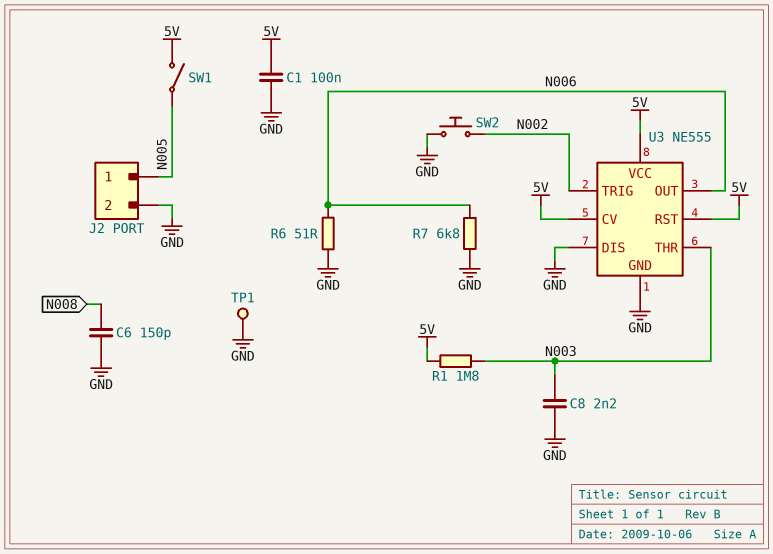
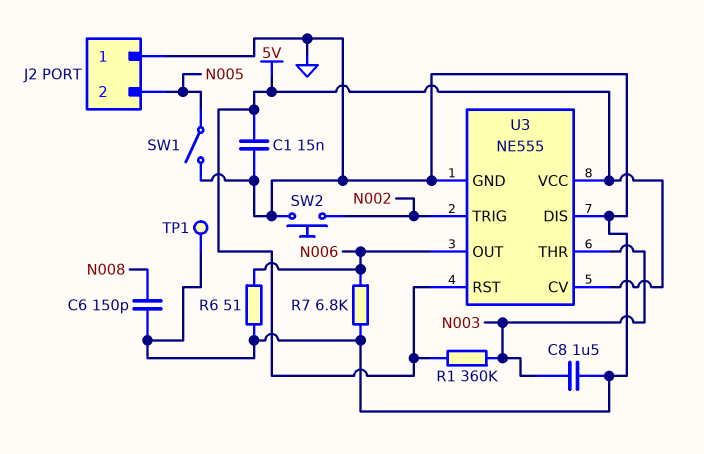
C1: 100nF (5V, GND) -> 15nF (5V, GND)
C8: 2.2nF (GND, N003) -> 1.5uF (GND, N003)
J2 pin 1: N005 -> GND
J2 pin 2: GND -> N005
R1: 1.8M (5V, N003) -> 360k (5V, N003)
SW1: switch (5V, N005) -> switch (GND, N005)

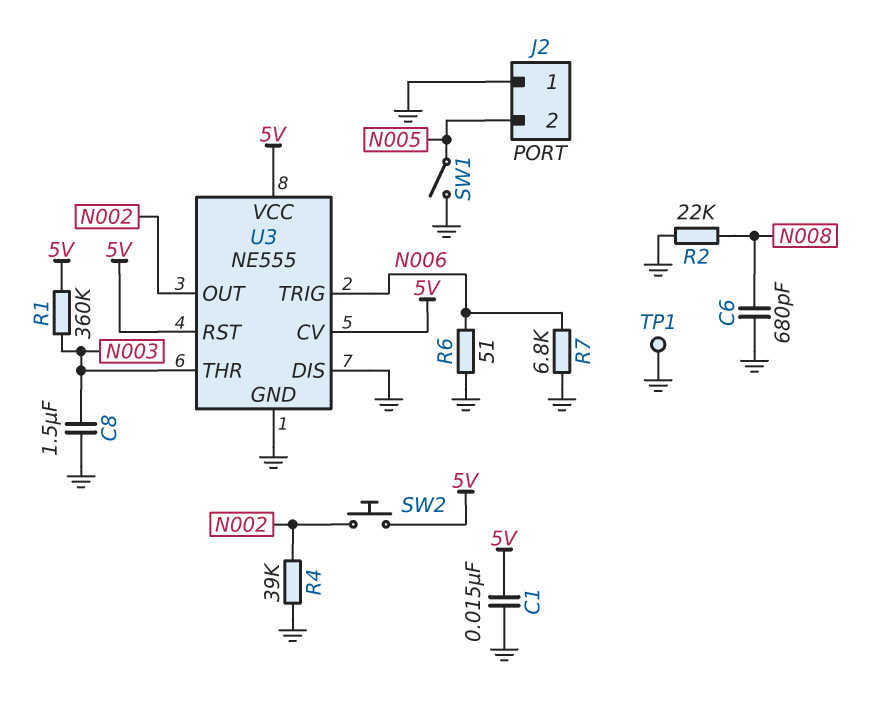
C6: 150pF (GND, N008) -> 680pF (GND, N008)
R2: none -> 22k (GND, N008)
R4: none -> 39k (GND, N002)
SW2: button (GND, N002) -> button (5V, N002)
U3 pin OUT: N006 -> N002
U3 pin TRIG: N002 -> N006

